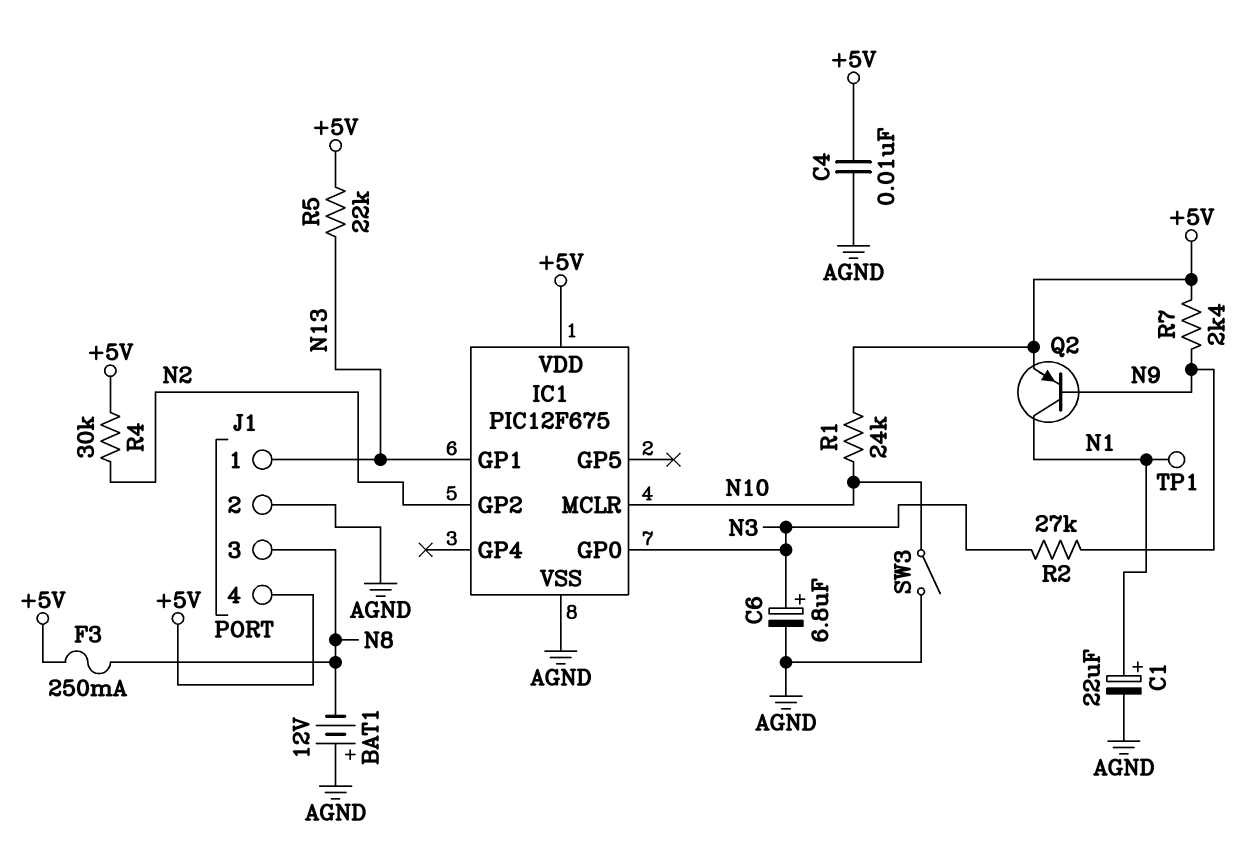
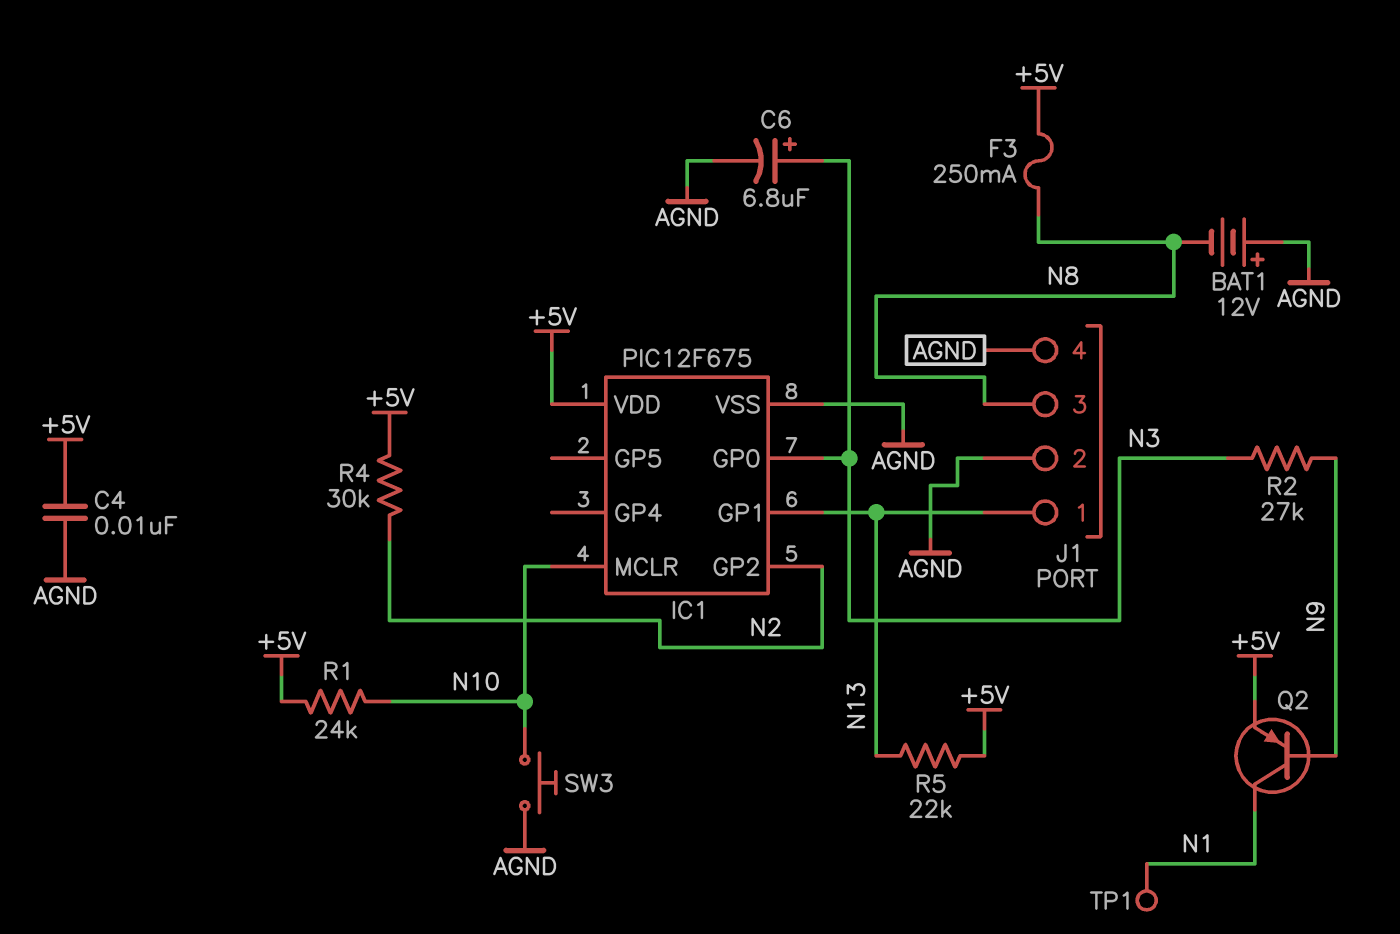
C1: 22uF (plus N1, minus AGND) -> none
J1 pin 4: +5V -> AGND
R7: 2.4k (+5V, N9) -> none
SW3: switch (AGND, N10) -> button (AGND, N10)

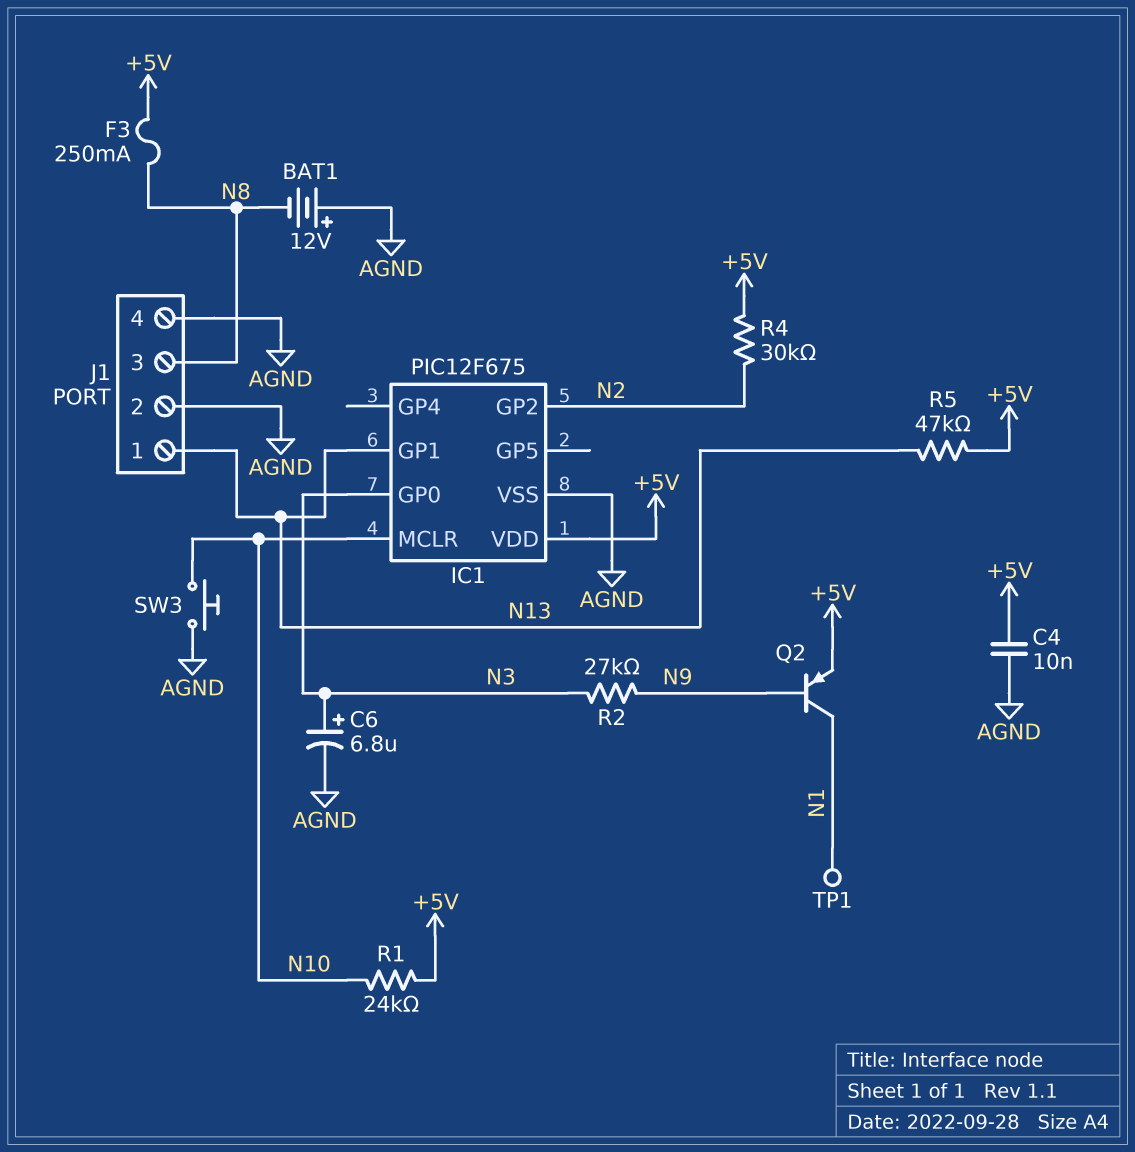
R5: 22k (+5V, N13) -> 47k (+5V, N13)

